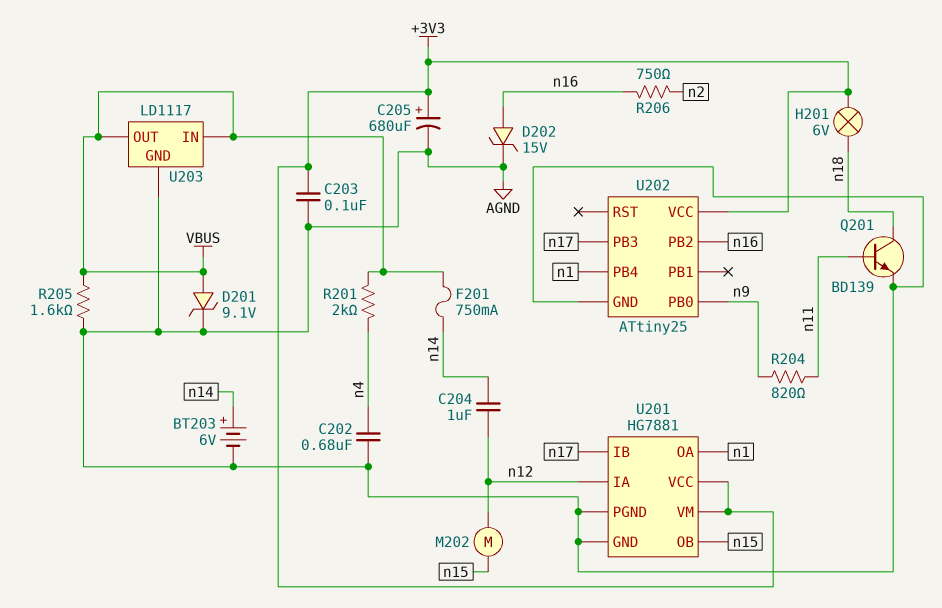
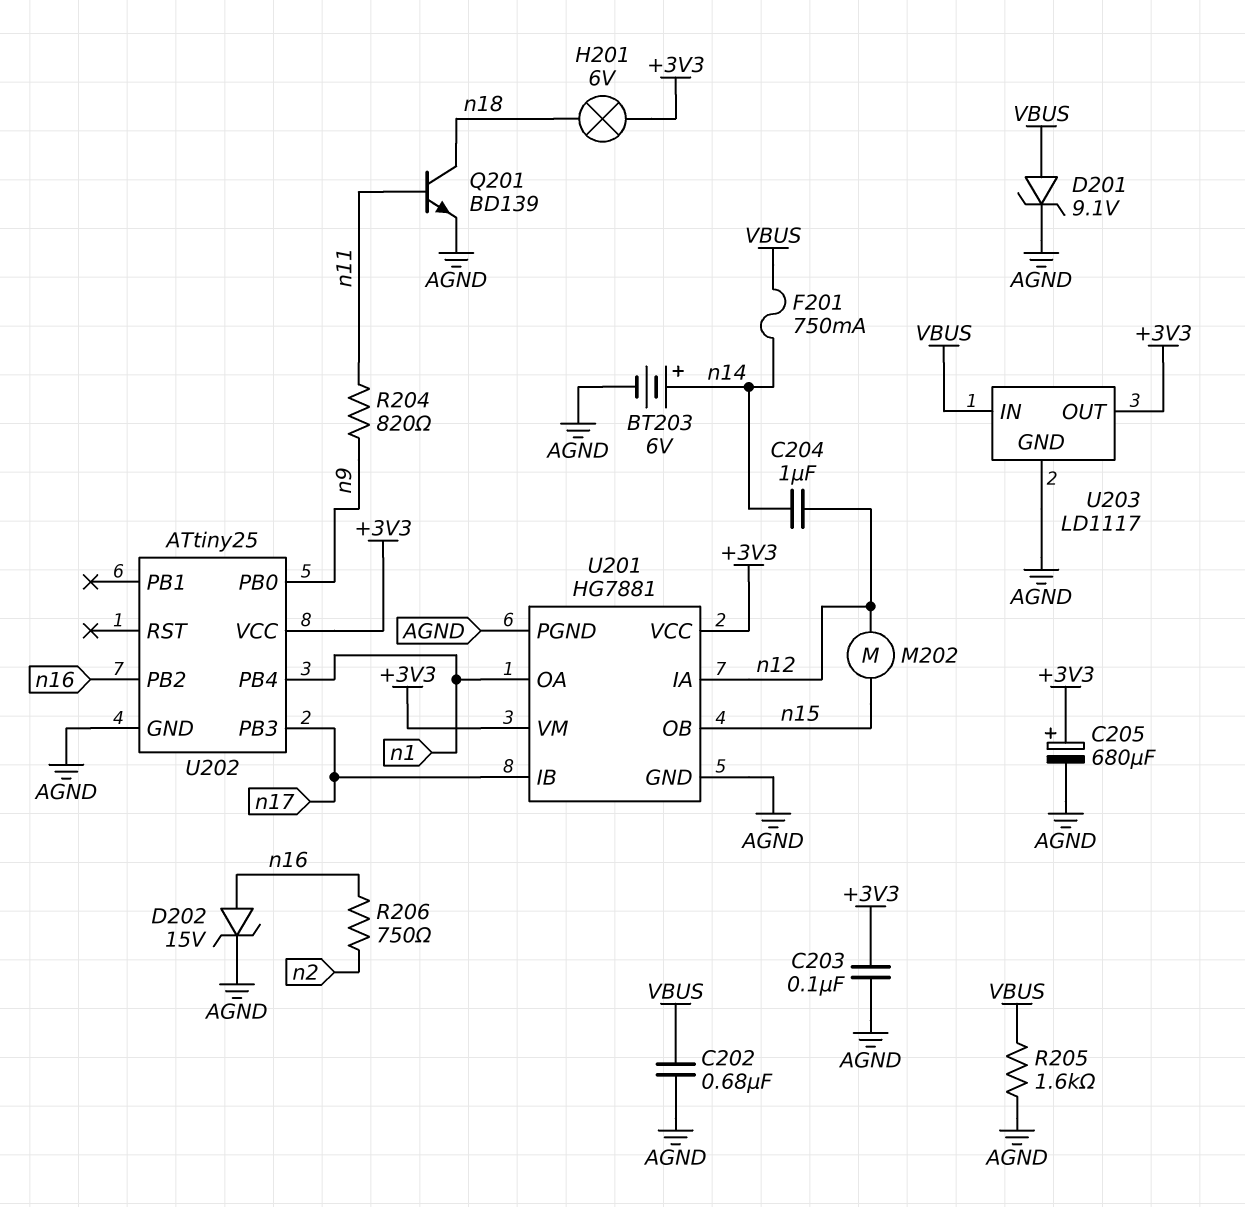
C202: 680nF (AGND, n4) -> 680nF (AGND, VBUS)
R201: 2k (VBUS, n4) -> none
U203 pin OUT: VBUS -> +3V3

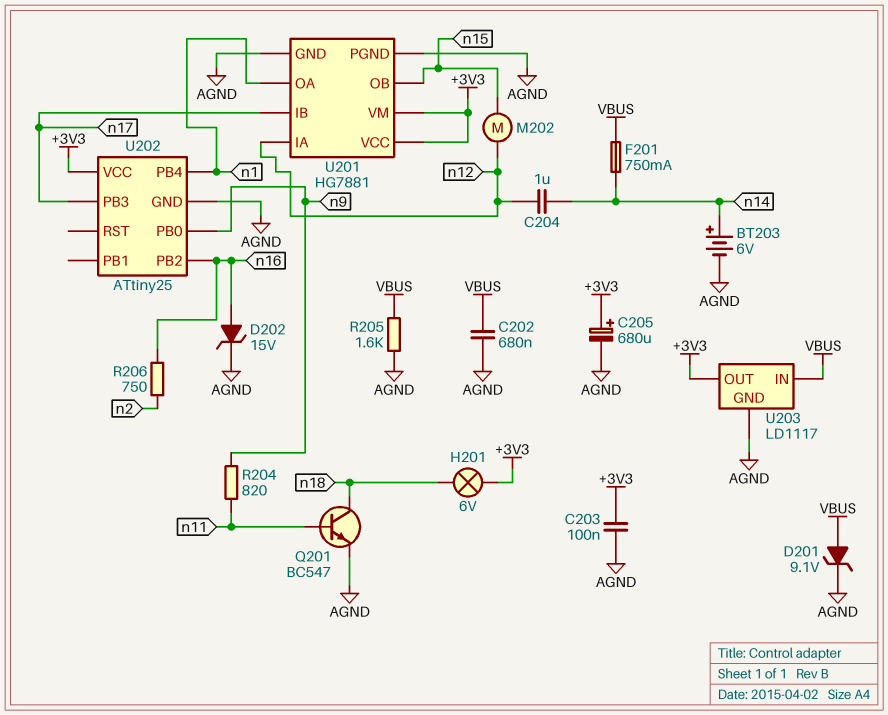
Q201: NPN BD139 (B n11, C n18, E AGND) -> NPN BC547 (B n11, C n18, E AGND)

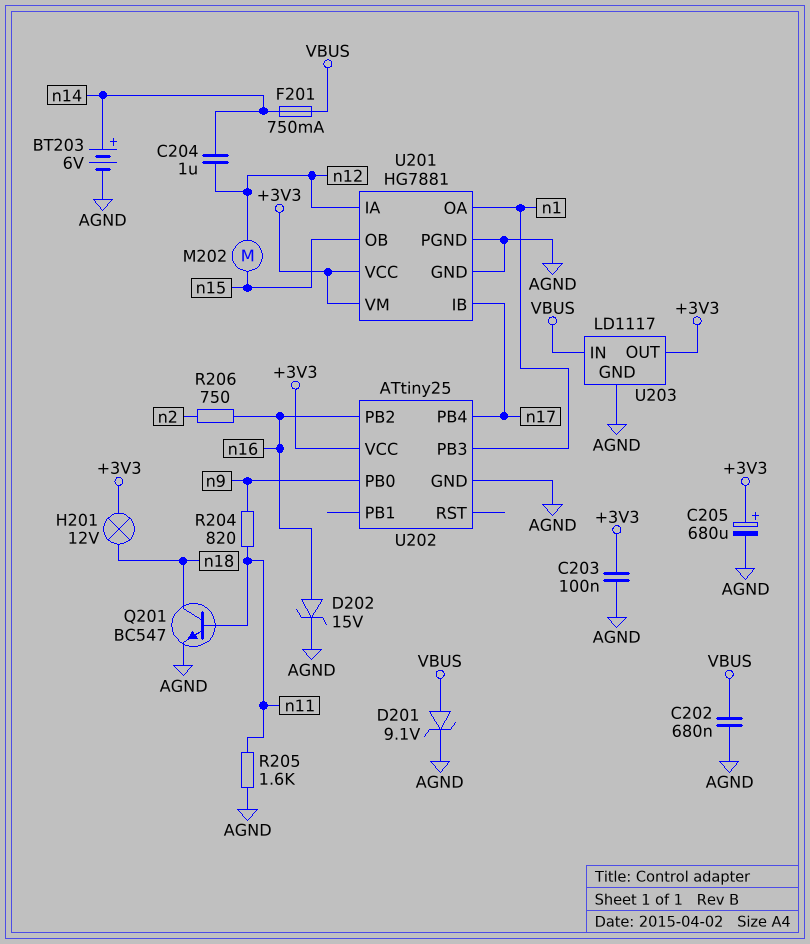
H201: lamp 6V (+3V3, n18) -> lamp 12V (+3V3, n18)
R205: 1.6k (AGND, VBUS) -> 1.6k (AGND, n11)
U202 pin PB3: n17 -> n1
U202 pin PB4: n1 -> n17

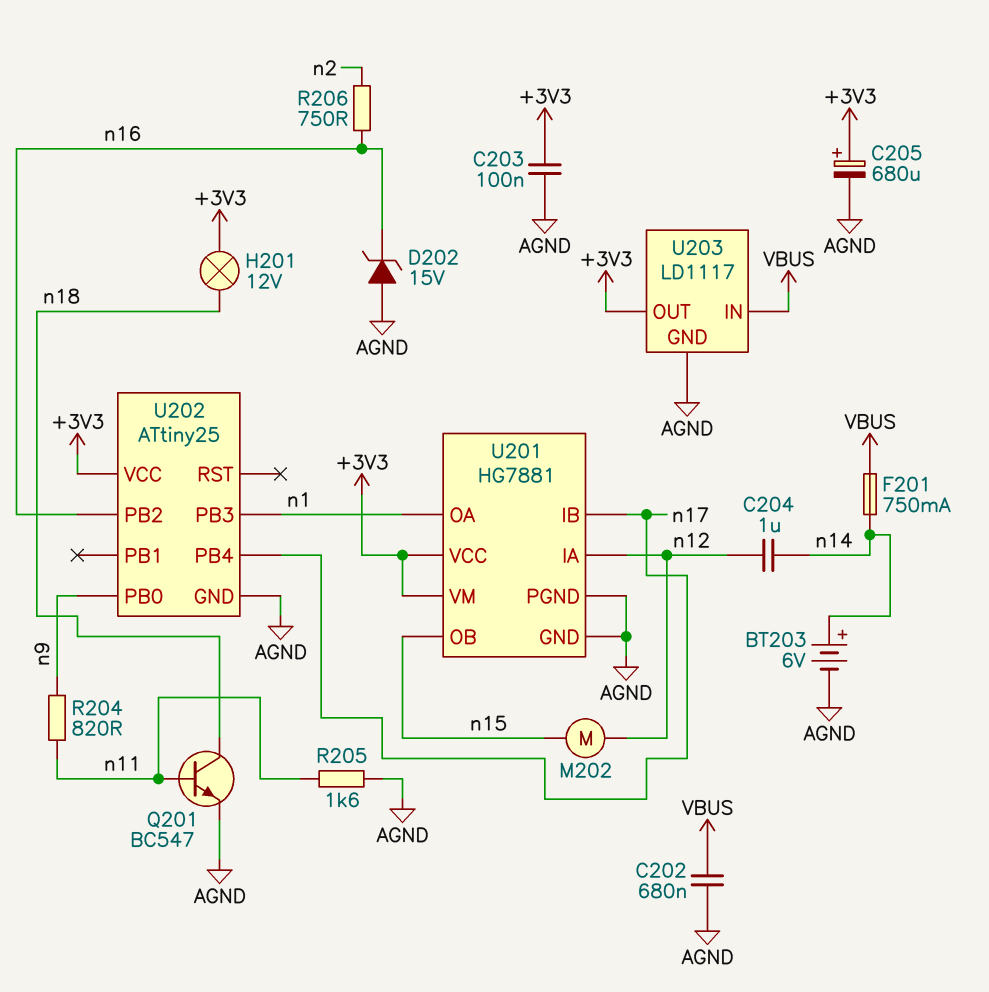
D201: zener 9.1V (A VBUS, K AGND) -> none
D202: zener 15V (A n16, K AGND) -> zener 15V (A AGND, K n16)

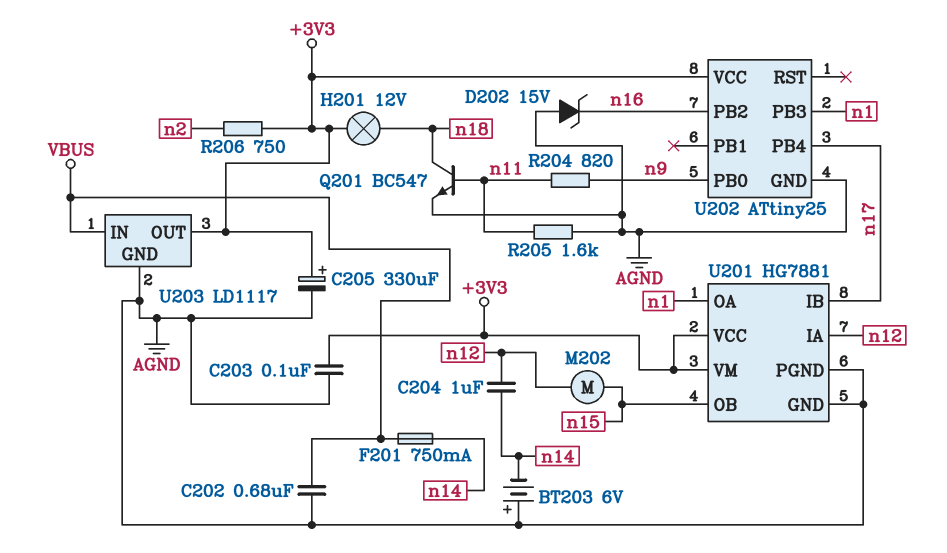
BT203: 6V (plus n14, minus AGND) -> 6V (plus AGND, minus n14)
C205: 680uF (plus +3V3, minus AGND) -> 330uF (plus +3V3, minus AGND)
R206: 750 (n2, n16) -> 750 (+3V3, n2)

